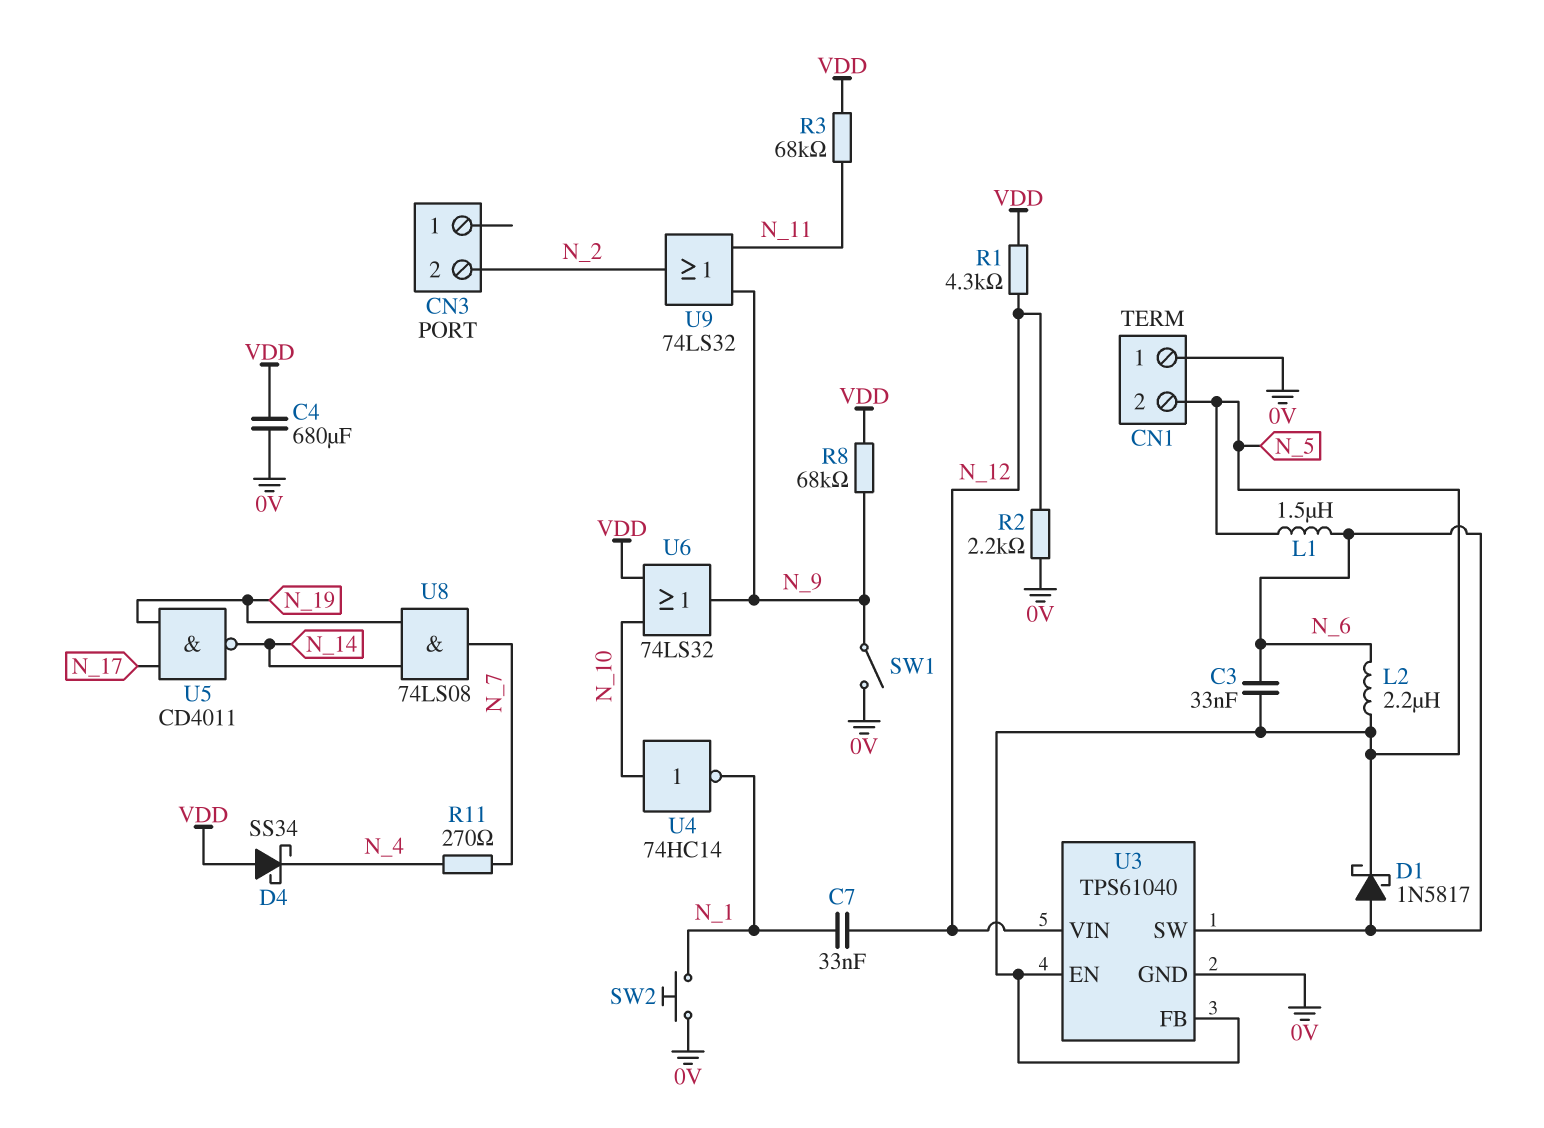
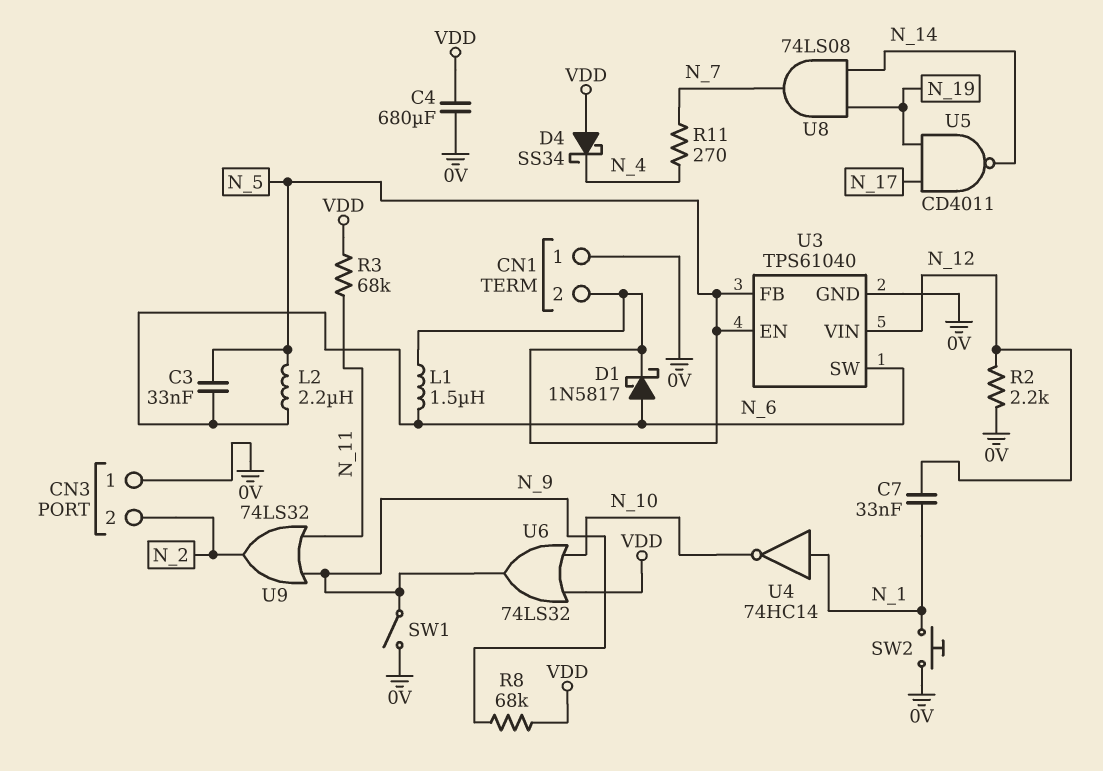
CN3 pin 1: none -> 0V
R1: 4.3k (N_12, VDD) -> none
U4: NOT 74HC14 (in N_10, out N_1) -> NOT 74HC14 (in N_1, out N_10)

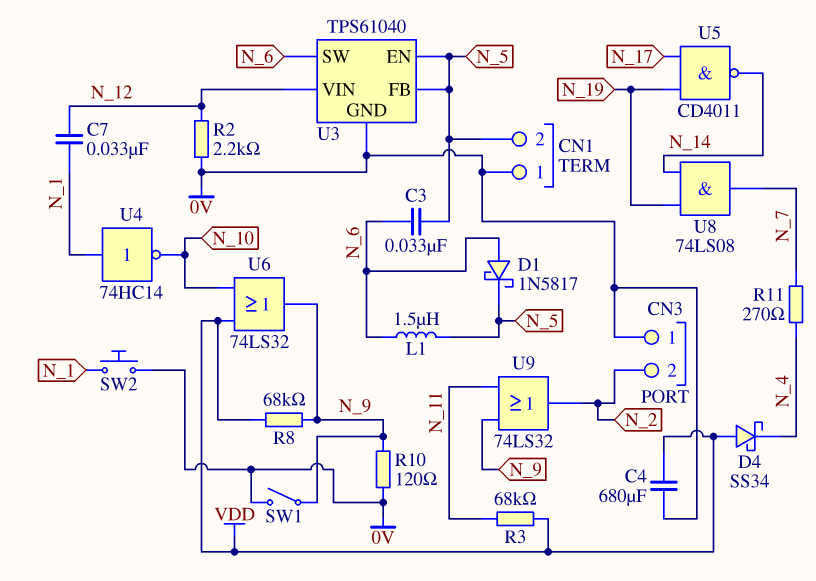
L2: 2.2uH (N_5, N_6) -> none
R10: none -> 120 (0V, N_9)

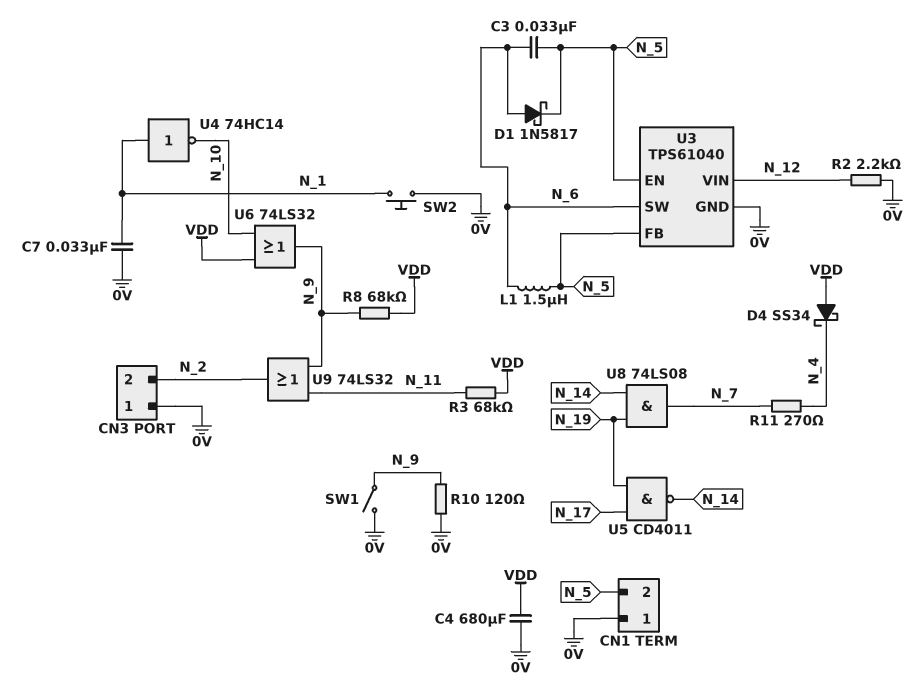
C7: 33nF (N_1, N_12) -> 33nF (0V, N_1)

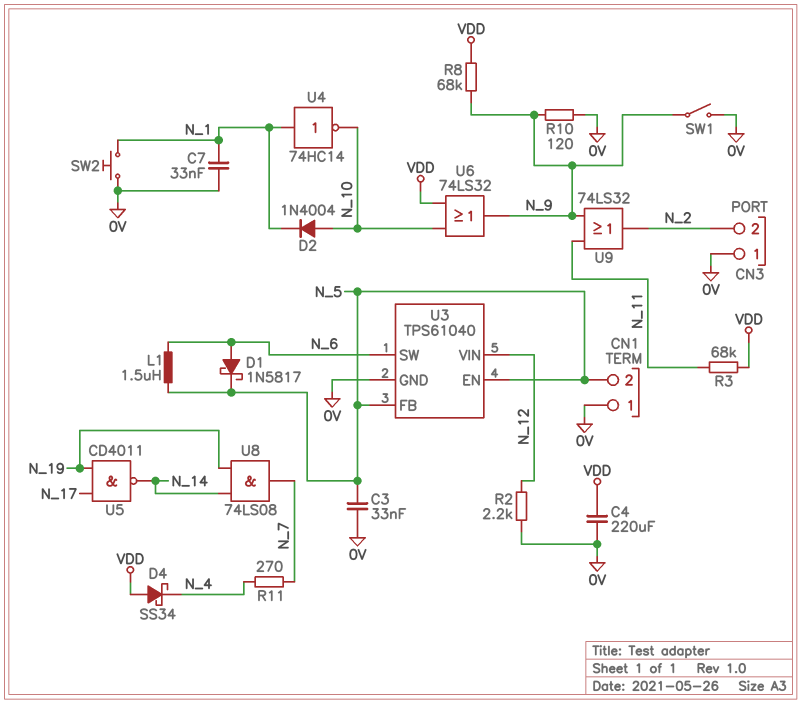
C3: 33nF (N_5, N_6) -> 33nF (0V, N_5)
C4: 680uF (0V, VDD) -> 220uF (0V, VDD)
D2: none -> diode 1N4004 (A N_10, K N_1)

